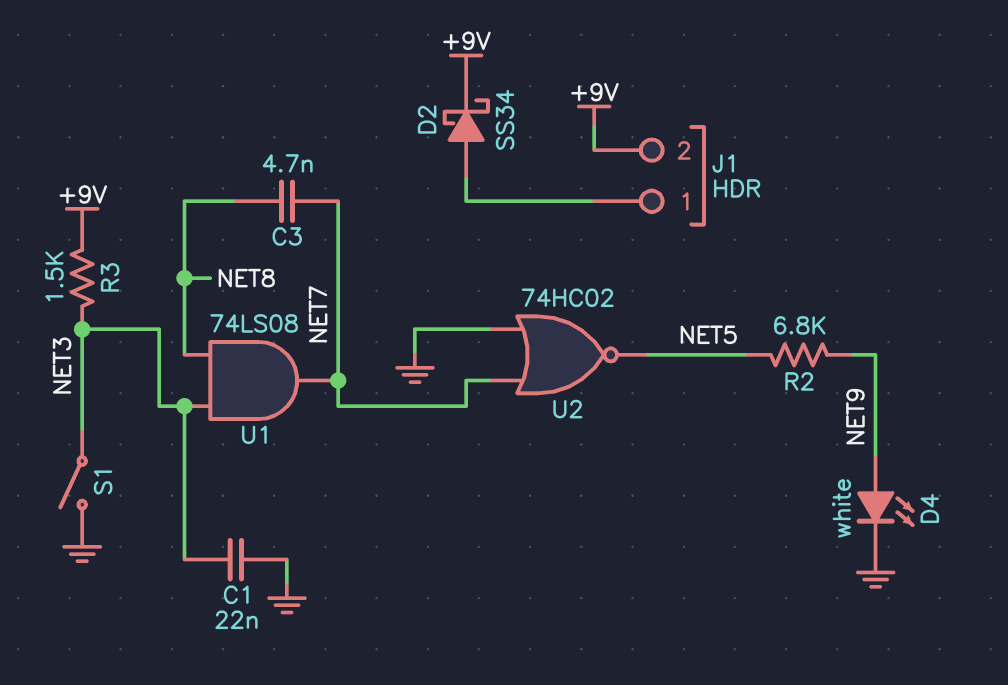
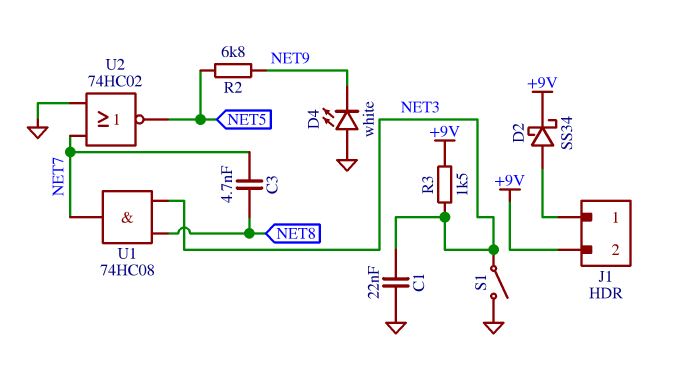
D4: LED white (A NET9, K GND) -> LED white (A GND, K NET9)
U1: AND 74LS08 (in NET3, in NET8, out NET7) -> AND 74HC08 (in NET3, in NET8, out NET7)

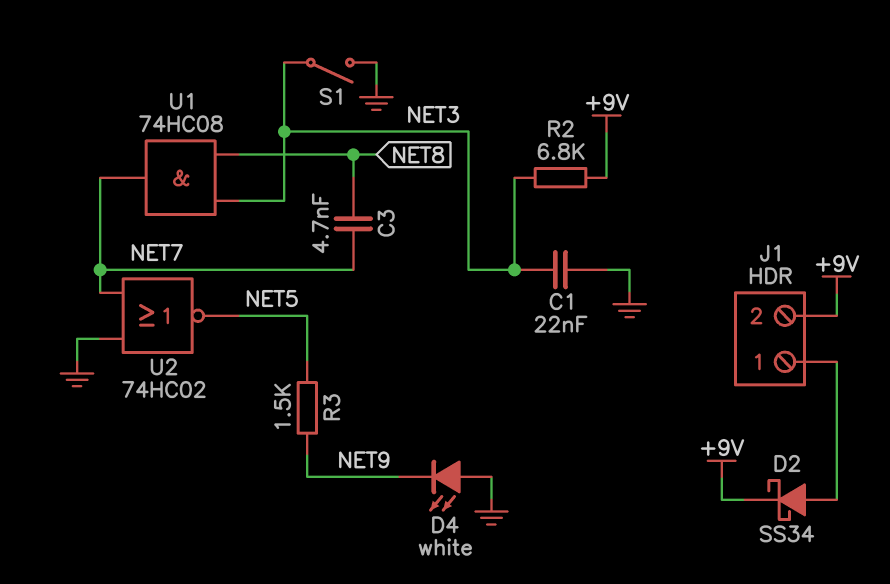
R2: 6.8k (NET5, NET9) -> 6.8k (+9V, NET3)
R3: 1.5k (+9V, NET3) -> 1.5k (NET5, NET9)

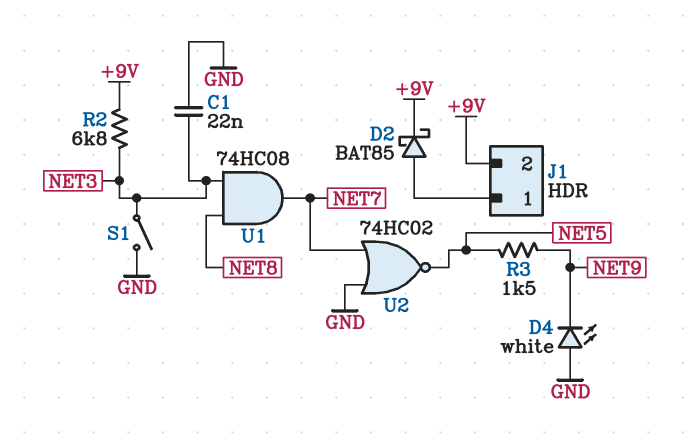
C3: 4.7nF (NET7, NET8) -> none
D2: schottky SS34 (A J1/1, K +9V) -> schottky BAT85 (A J1/1, K +9V)

